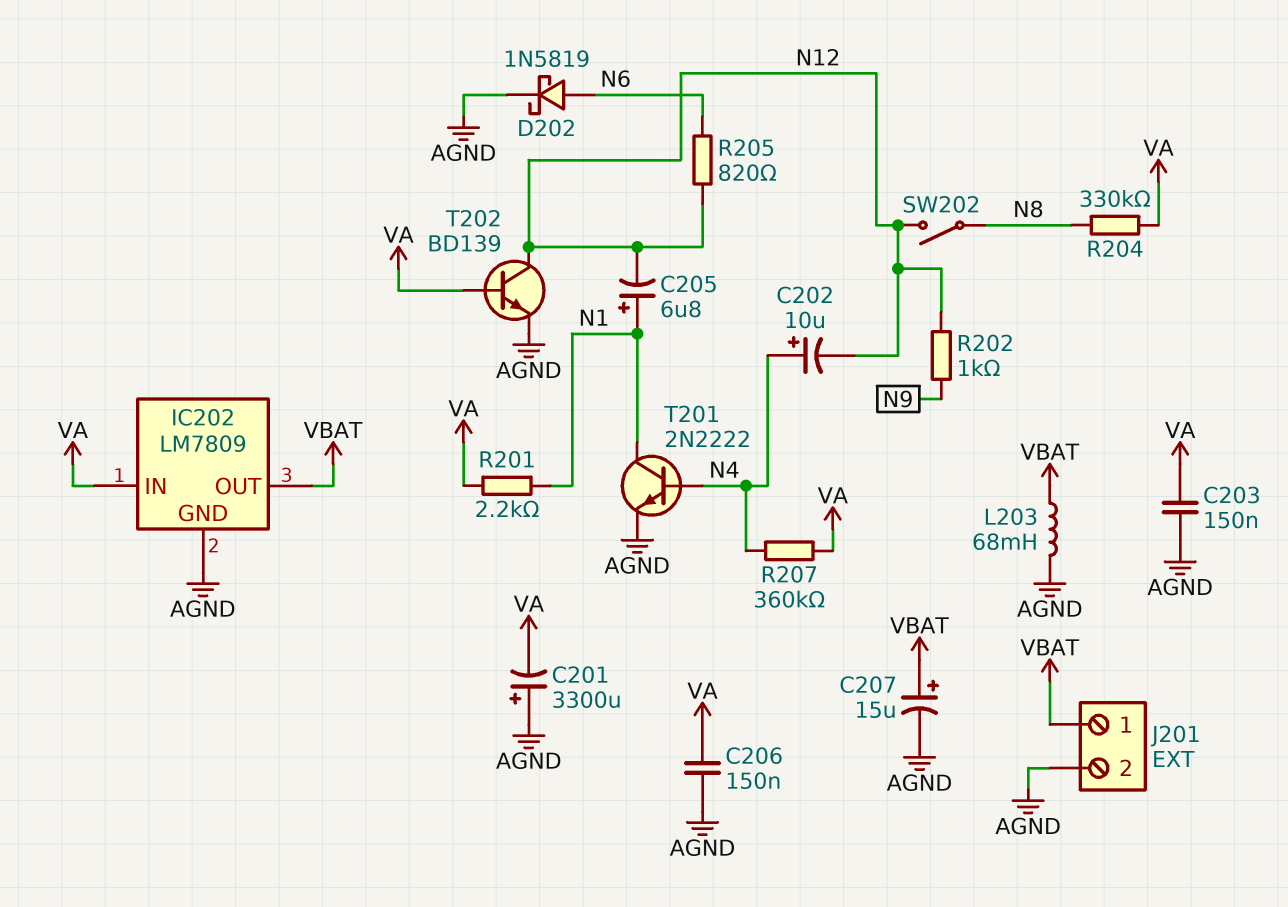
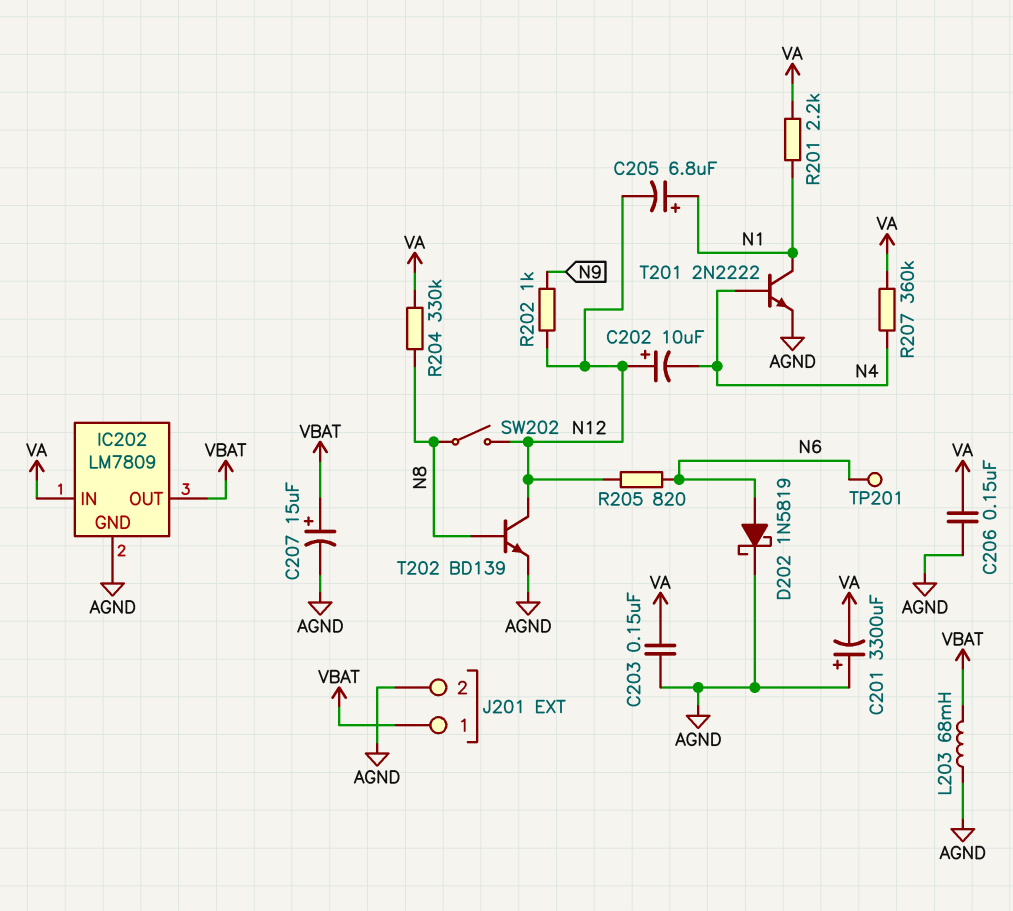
C202: 10uF (plus N4, minus N12) -> 10uF (plus N12, minus N4)
T202: NPN BD139 (B VA, C N12, E AGND) -> NPN BD139 (B N8, C N12, E AGND)
TP201: none -> test point (N6)

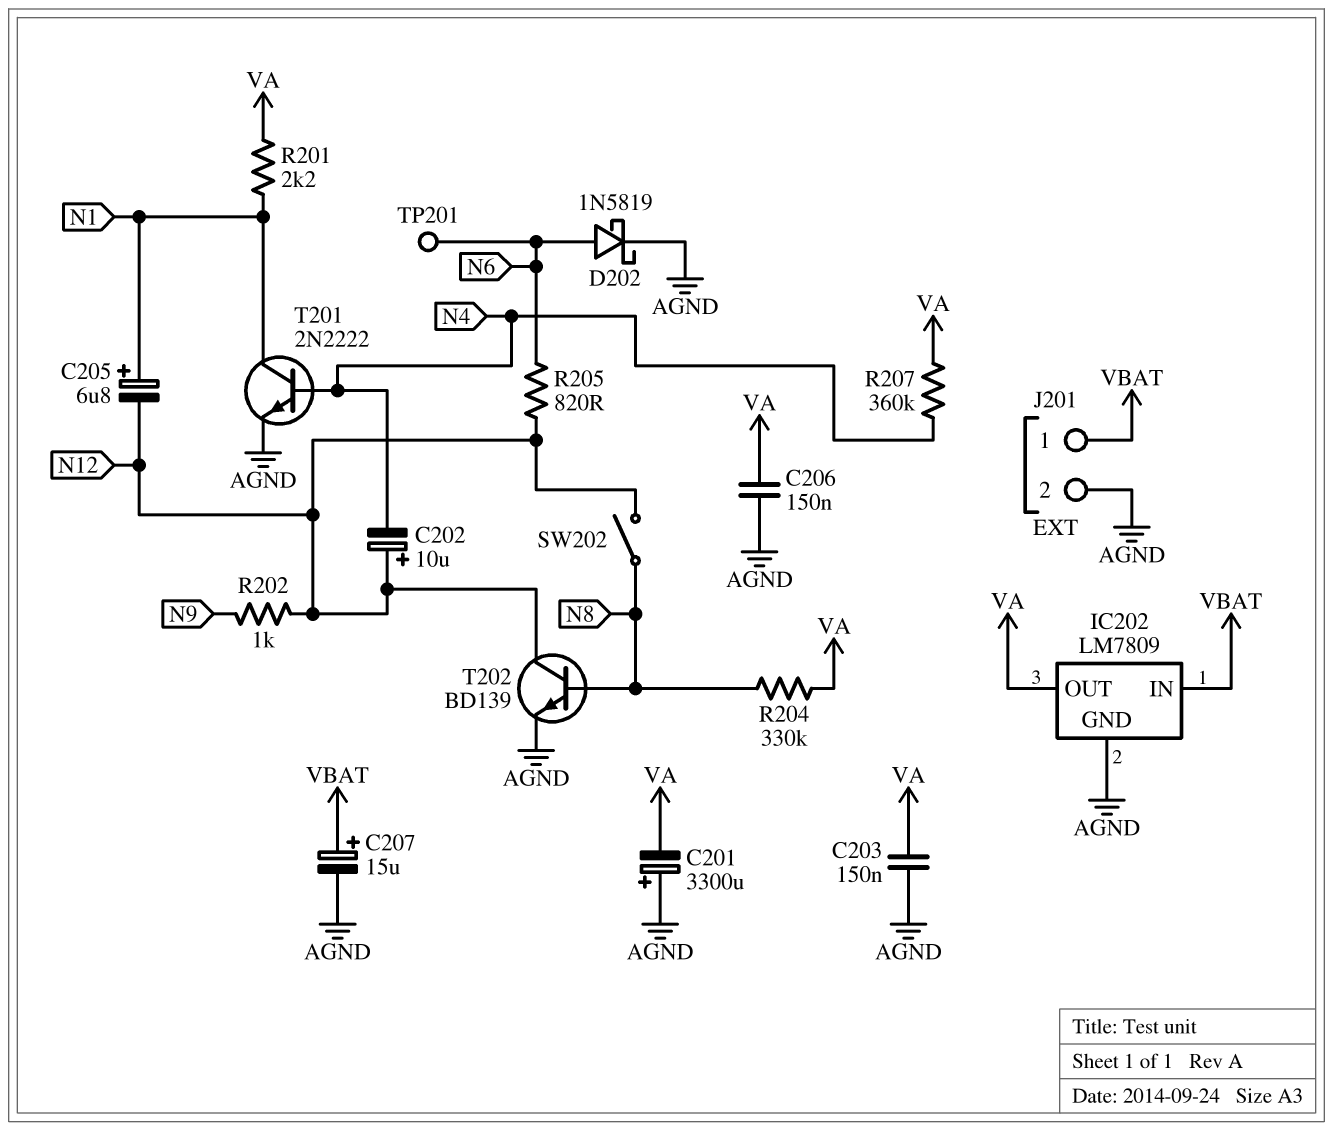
IC202 pin IN: VA -> VBAT
IC202 pin OUT: VBAT -> VA
L203: 68mH (AGND, VBAT) -> none

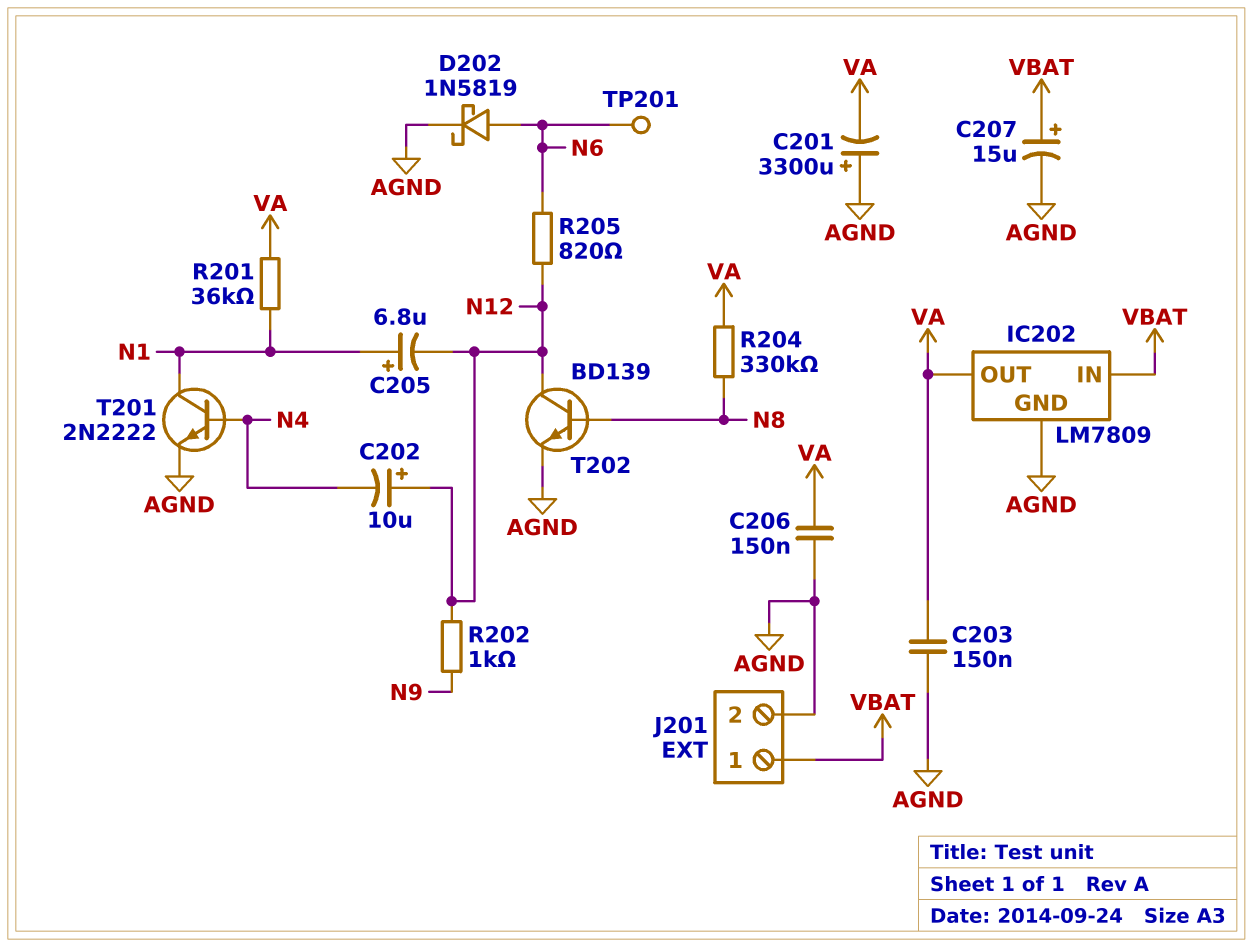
R201: 2.2k (N1, VA) -> 36k (N1, VA)
R207: 360k (N4, VA) -> none
SW202: switch (N8, N12) -> none

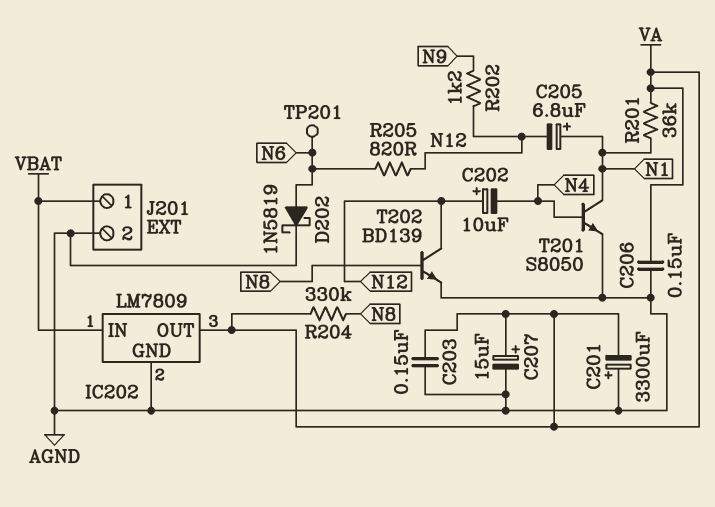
C207: 15uF (plus VBAT, minus AGND) -> 15uF (plus VA, minus AGND)
R202: 1k (N9, N12) -> 1.2k (N9, N12)
T201: NPN 2N2222 (B N4, C N1, E AGND) -> NPN S8050 (B N4, C N1, E AGND)

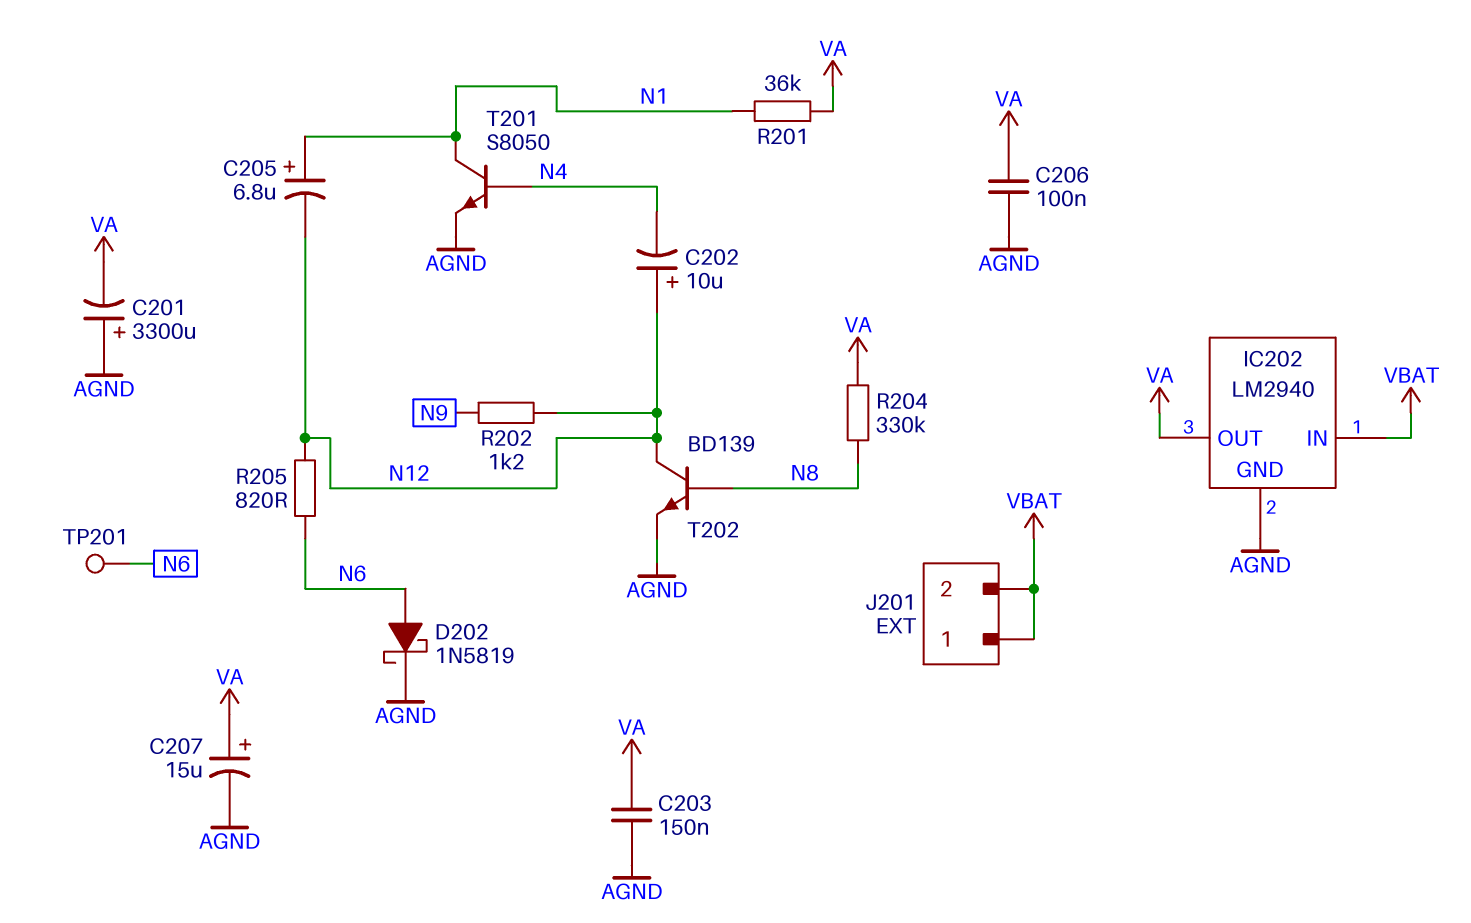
C206: 150nF (AGND, VA) -> 100nF (AGND, VA)
IC202: LM7809 -> LM2940
J201 pin 2: AGND -> VBAT

